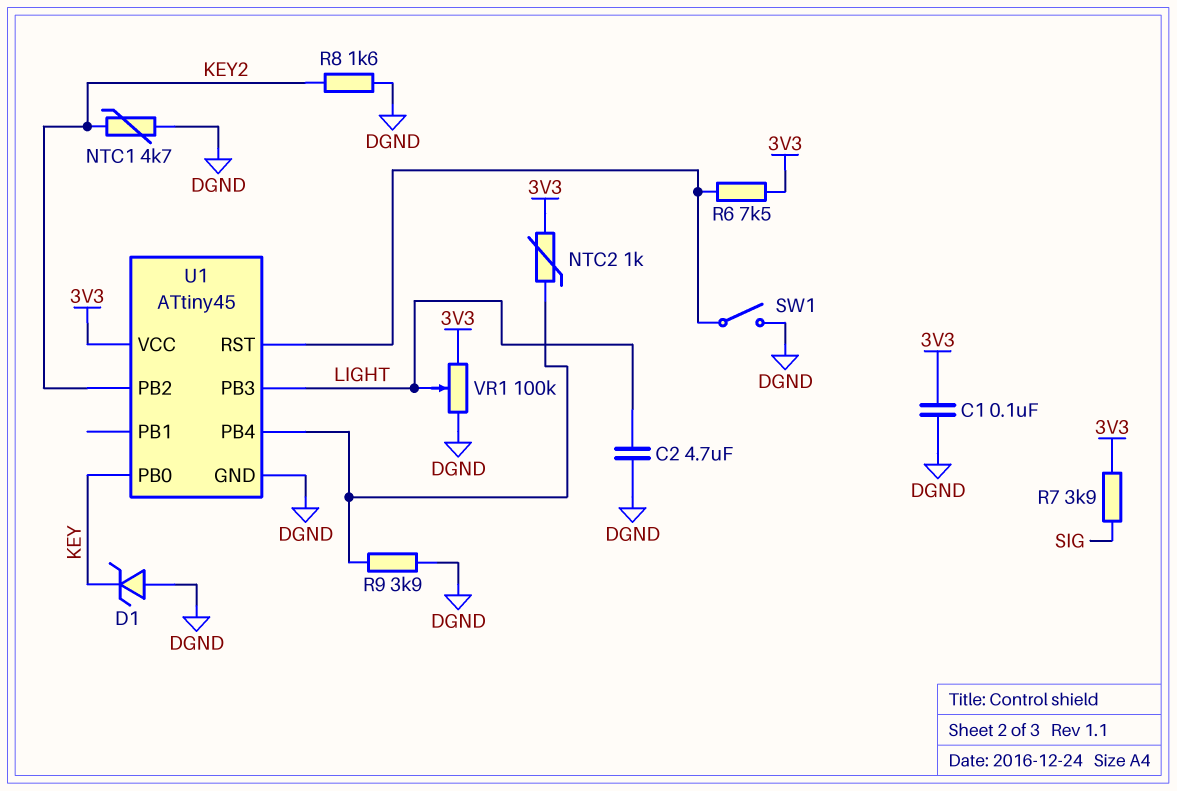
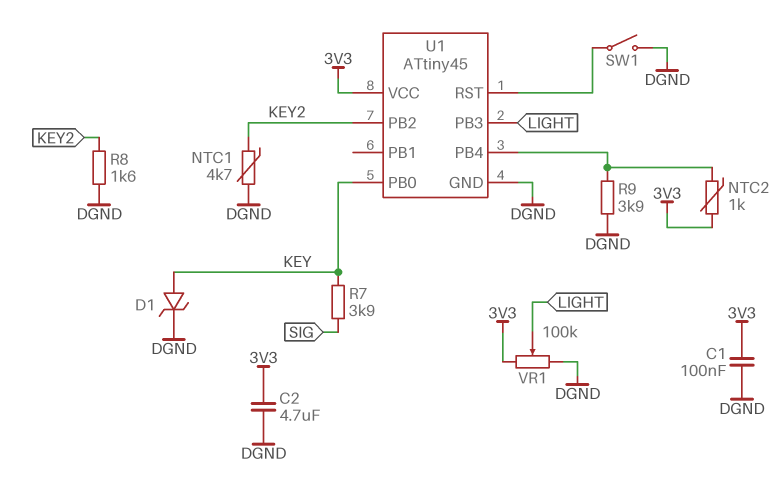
C2: 4.7uF (DGND, LIGHT) -> 4.7uF (3V3, DGND)
D1: zener (A DGND, K KEY) -> zener (A KEY, K DGND)
R6: 7.5k (3V3, U1/RST) -> none
R7: 3.9k (3V3, SIG) -> 3.9k (KEY, SIG)

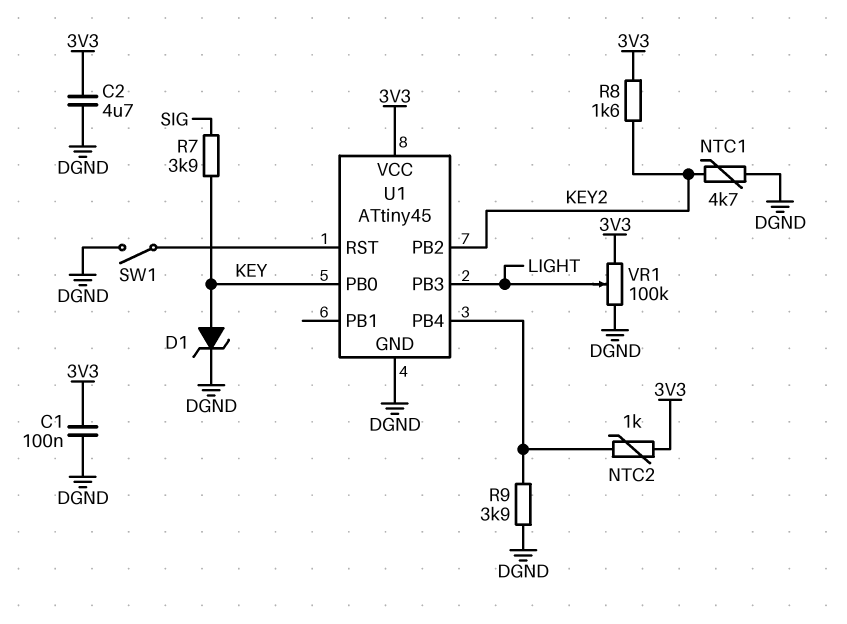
R8: 1.6k (DGND, KEY2) -> 1.6k (3V3, KEY2)

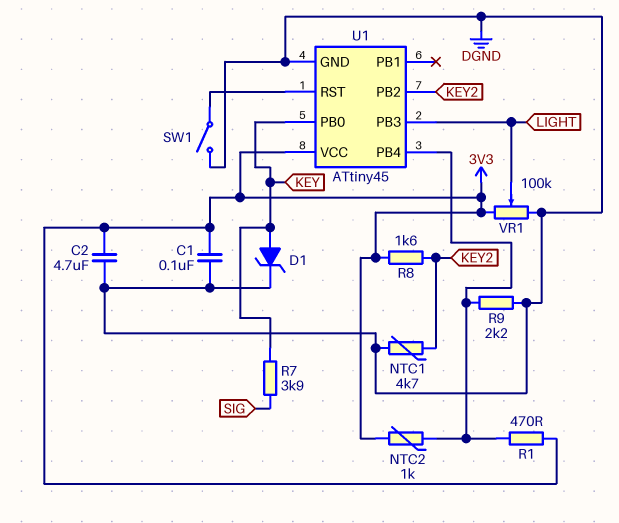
R1: none -> 470 (3V3, U1/PB4)
R9: 3.9k (DGND, U1/PB4) -> 2.2k (DGND, U1/PB4)

